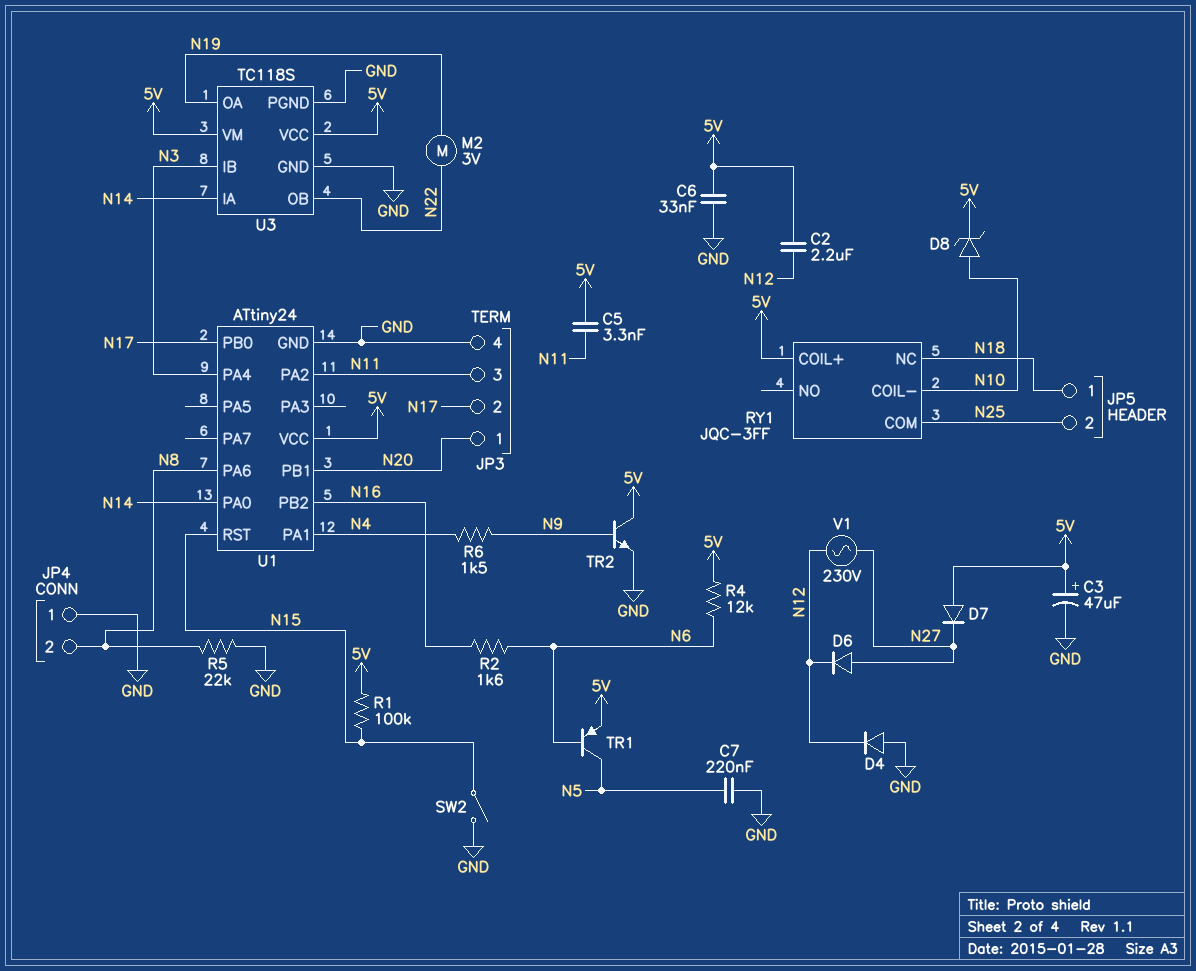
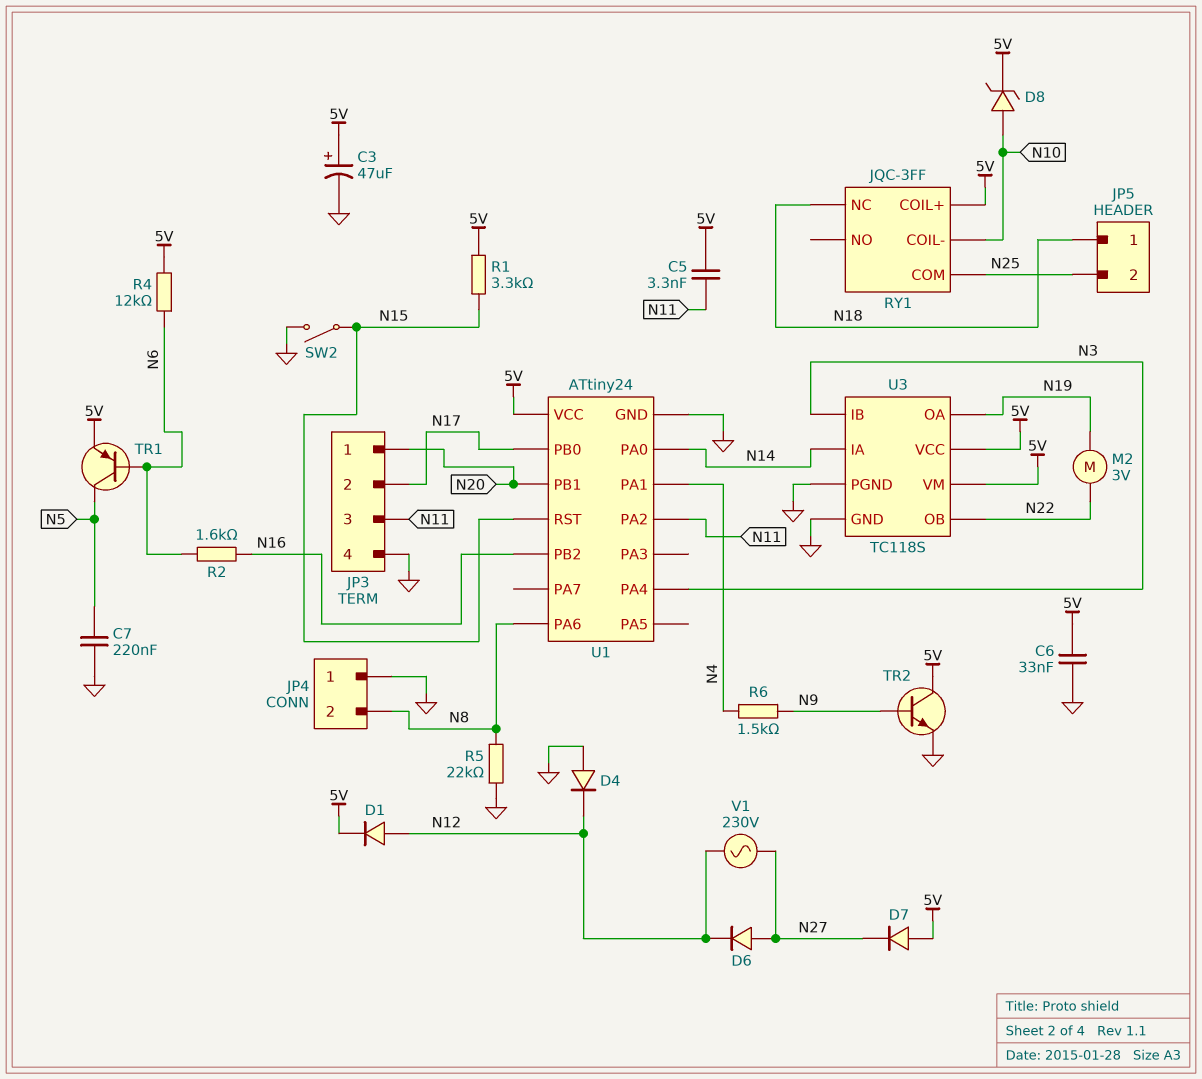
C2: 2.2uF (5V, N12) -> none
D1: none -> diode (A N12, K 5V)
R1: 100k (5V, N15) -> 3.3k (5V, N15)

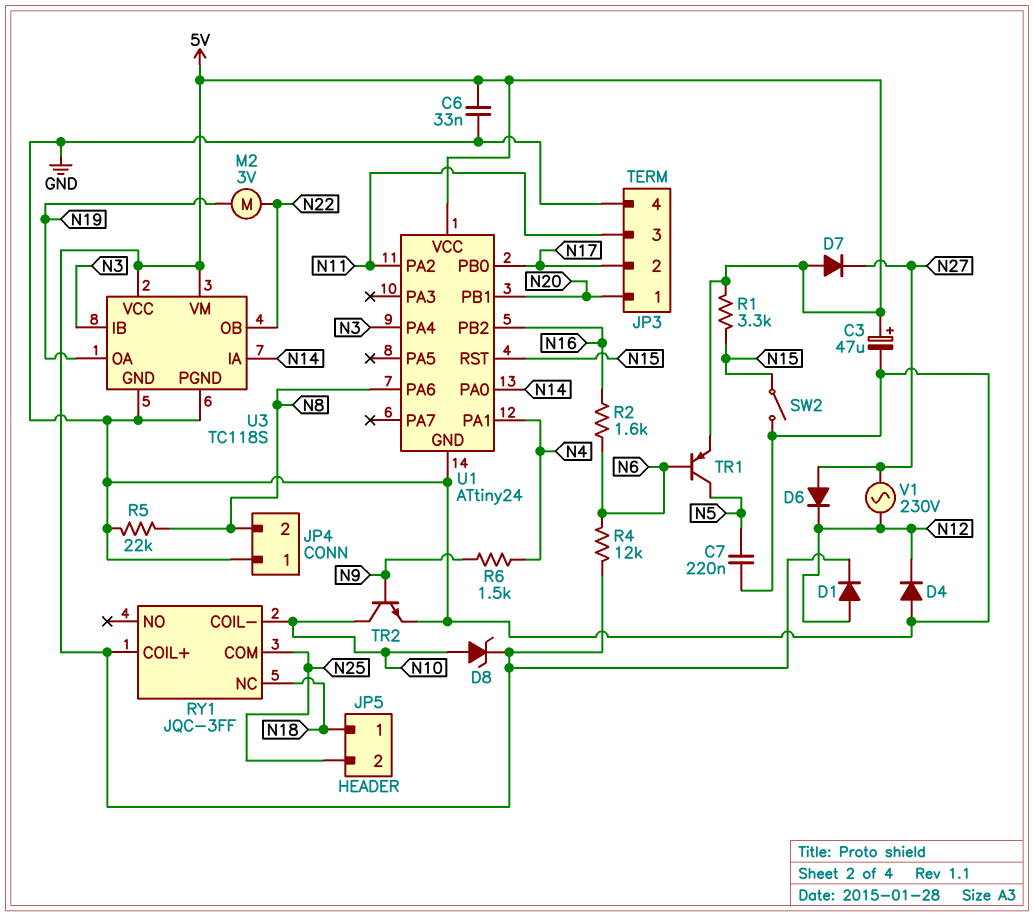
C5: 3.3nF (5V, N11) -> none
TR2: NPN (B N9, C 5V, E GND) -> NPN (B N9, C N10, E GND)

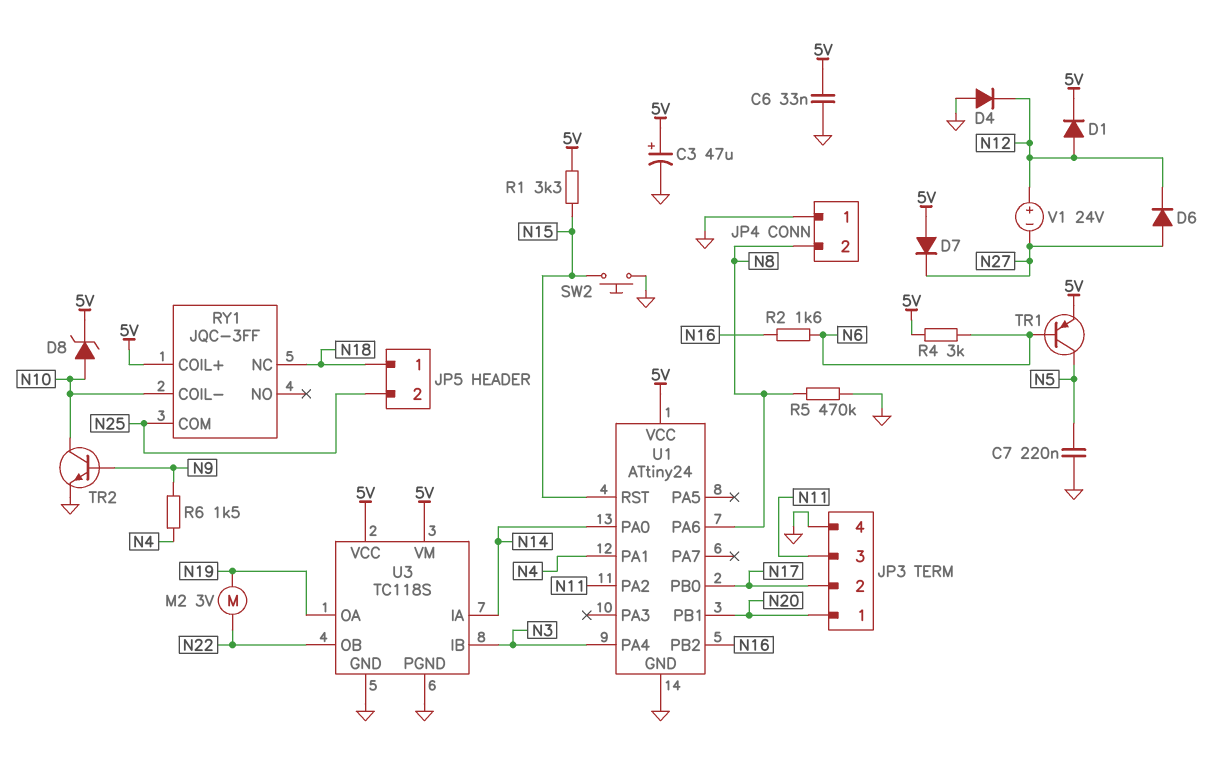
R4: 12k (5V, N6) -> 3k (5V, N6)
R5: 22k (GND, N8) -> 470k (GND, N8)
SW2: switch (GND, N15) -> button (GND, N15)
V1: AC 230V (N12, N27) -> 24V (plus N12, minus N27)

